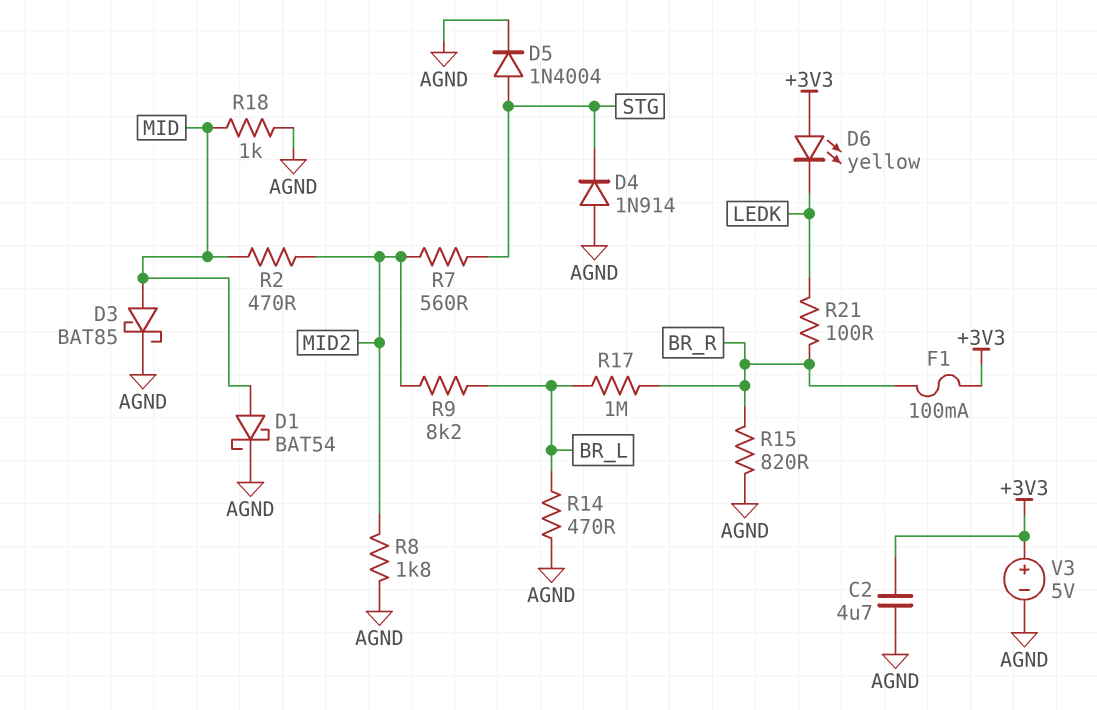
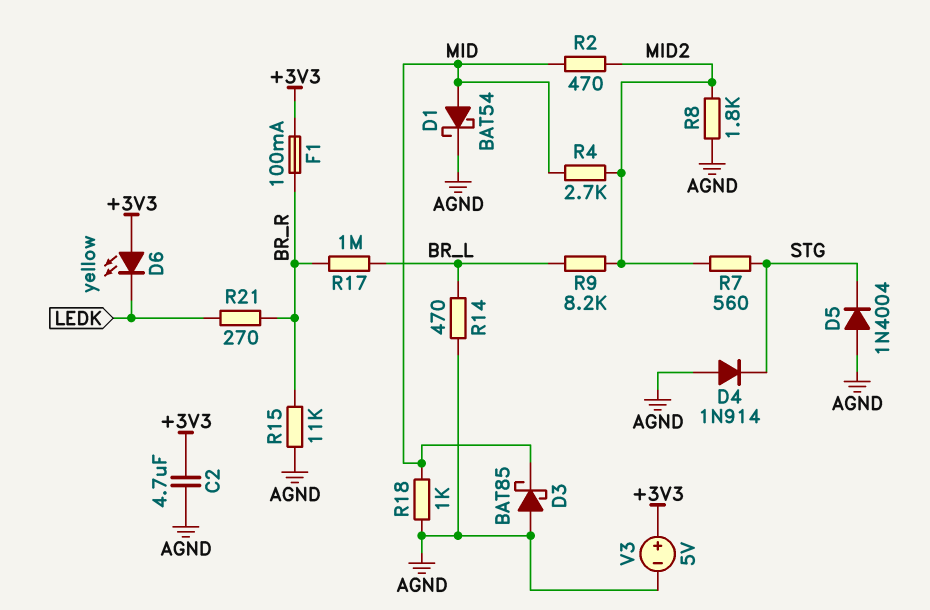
D3: schottky BAT85 (A MID, K AGND) -> schottky BAT85 (A AGND, K MID)
D5: diode 1N4004 (A STG, K AGND) -> diode 1N4004 (A AGND, K STG)
R4: none -> 2.7k (MID, MID2)
R15: 820 (AGND, BR_R) -> 11k (AGND, BR_R)
R21: 100 (BR_R, LEDK) -> 270 (BR_R, LEDK)

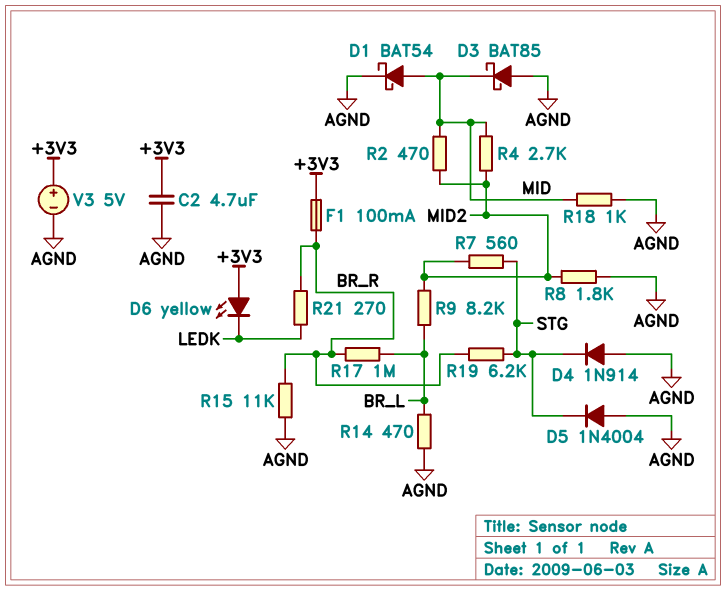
R19: none -> 6.2k (BR_R, STG)

